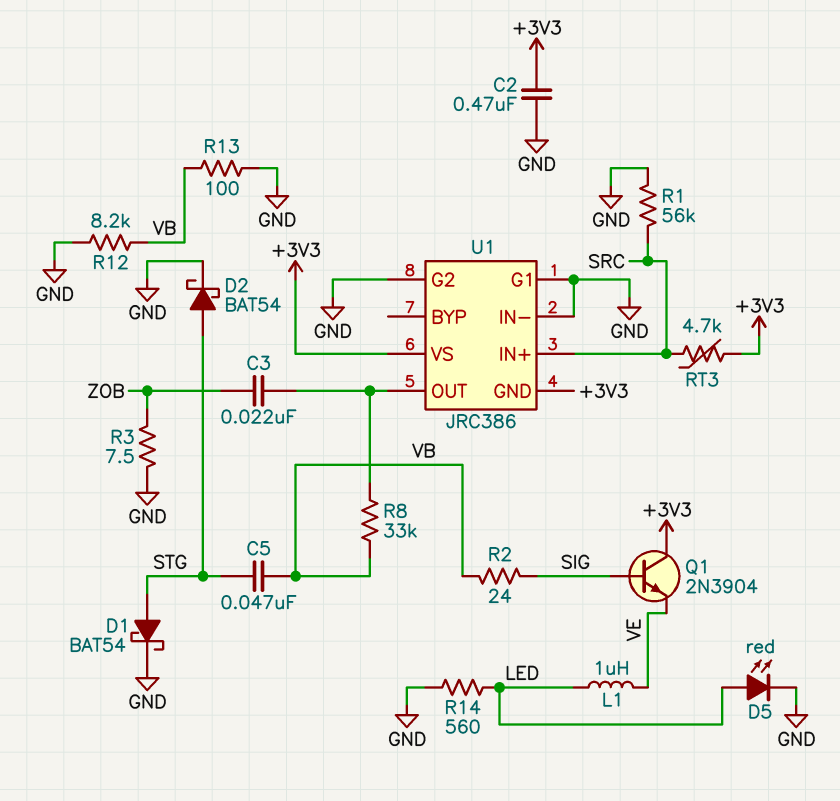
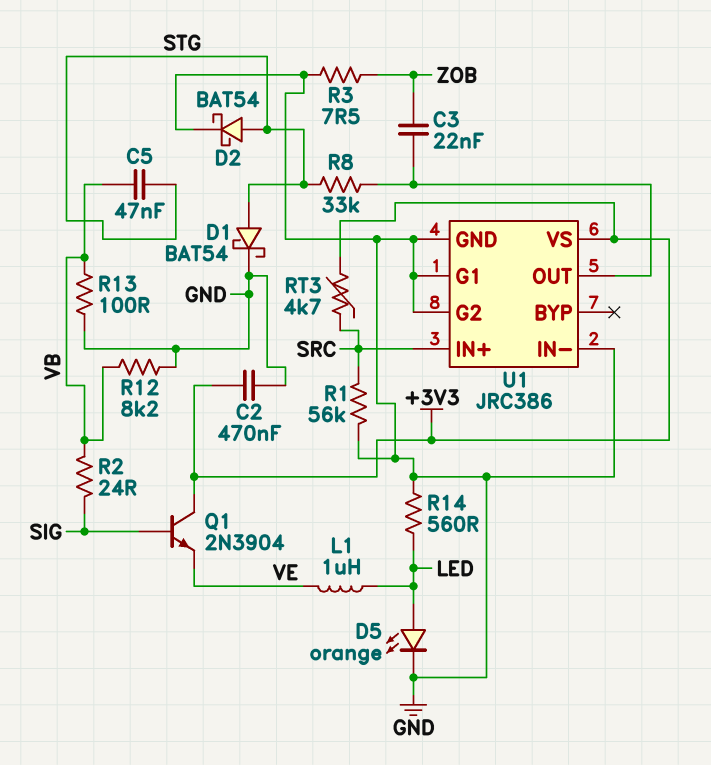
D5: LED red (A LED, K GND) -> LED orange (A LED, K GND)
R8: 33k (U1/OUT, VB) -> 33k (STG, U1/OUT)
U1 pin GND: +3V3 -> GND

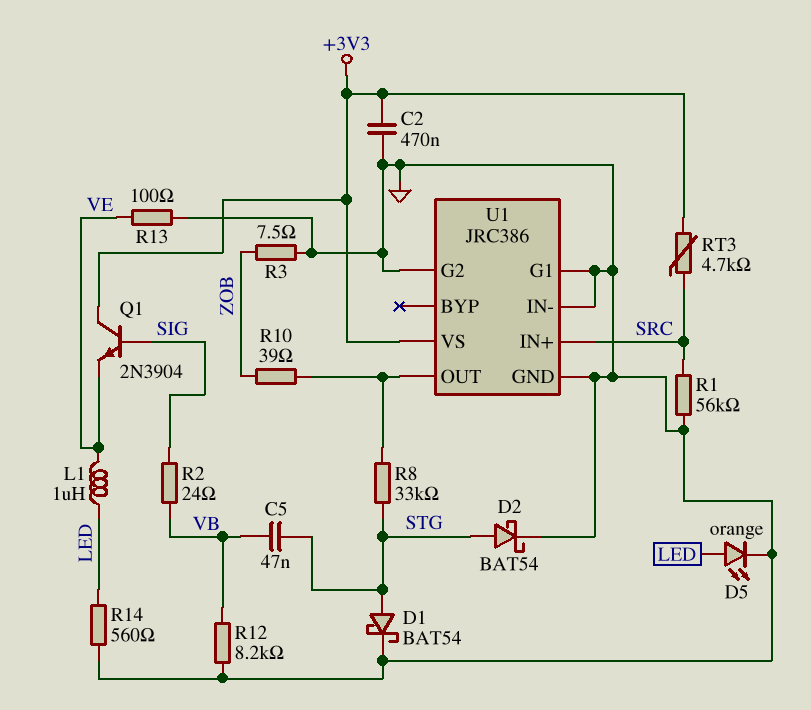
C3: 22nF (U1/OUT, ZOB) -> none
R10: none -> 39 (U1/OUT, ZOB)
R13: 100 (GND, VB) -> 100 (GND, VE)

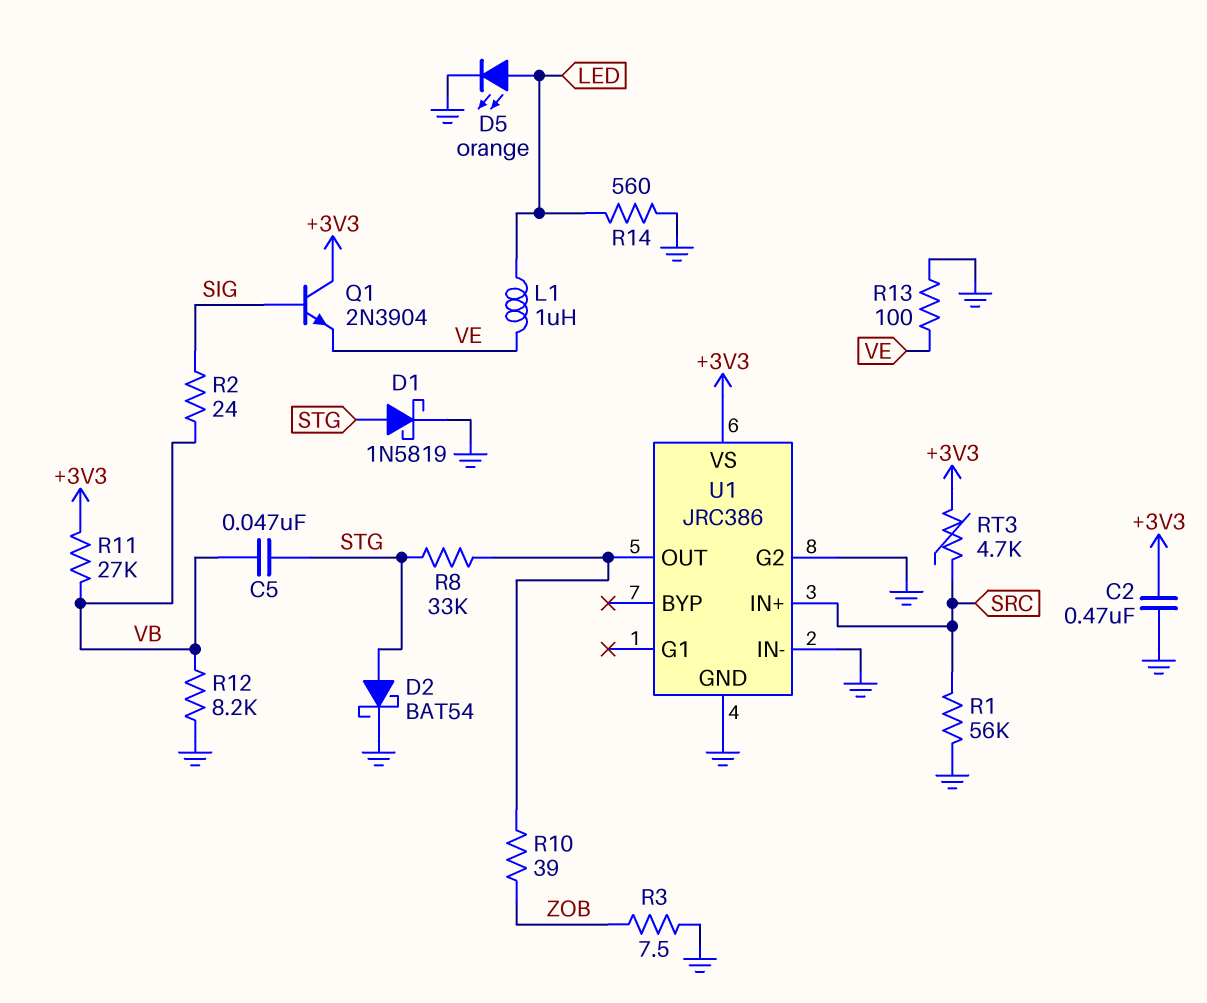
D1: schottky BAT54 (A STG, K GND) -> schottky 1N5819 (A STG, K GND)
R11: none -> 27k (+3V3, VB)
U1 pin G1: GND -> none

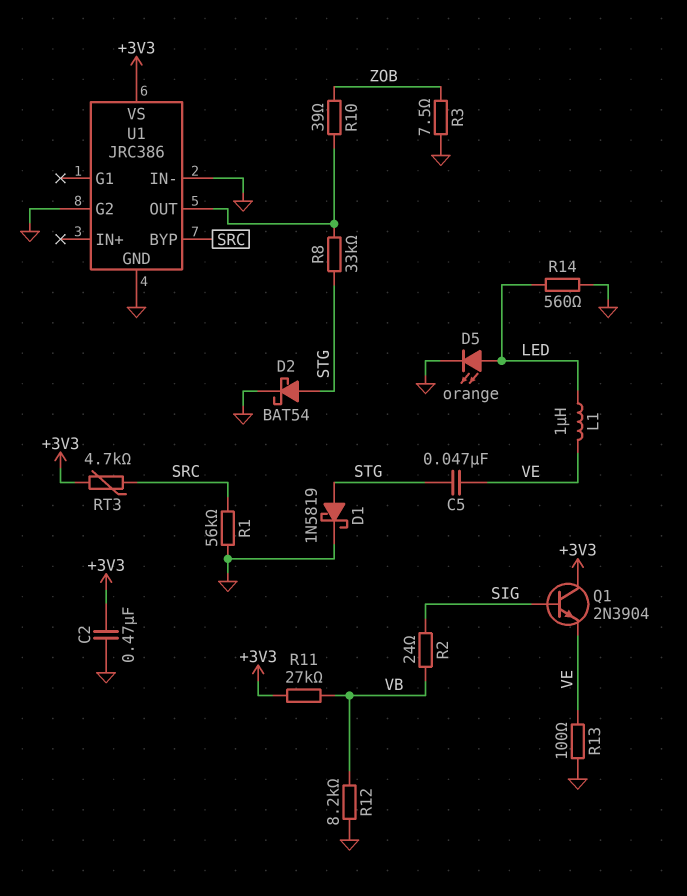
C5: 47nF (STG, VB) -> 47nF (STG, VE)
U1 pin BYP: none -> SRC
U1 pin IN+: SRC -> none

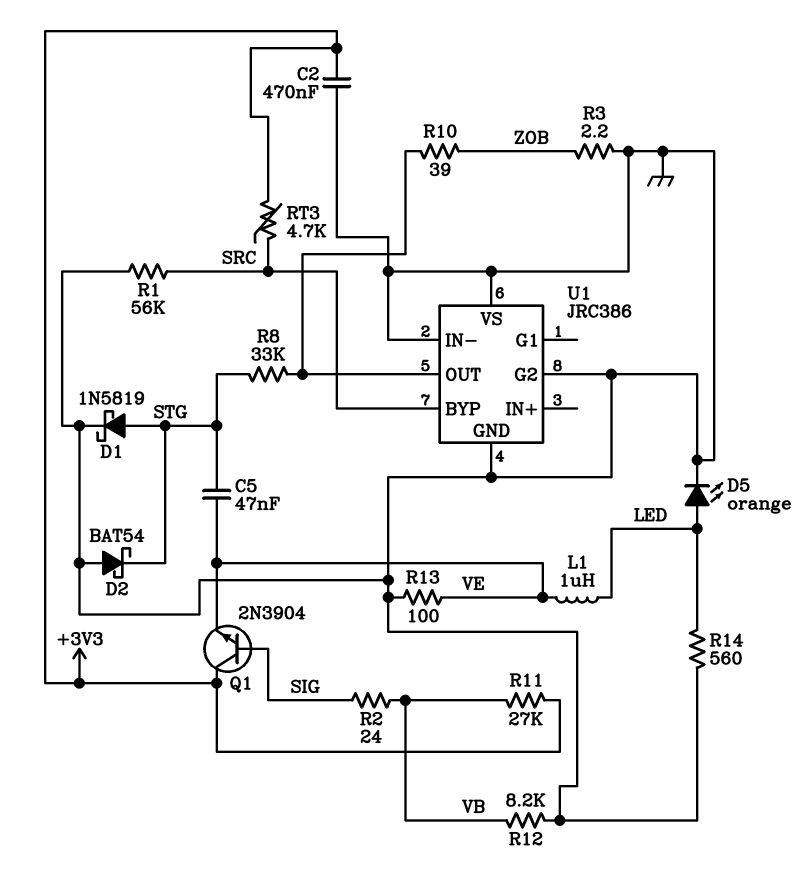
D2: schottky BAT54 (A STG, K GND) -> schottky BAT54 (A GND, K STG)
R3: 7.5 (GND, ZOB) -> 2.2 (GND, ZOB)
U1 pin VS: +3V3 -> GND

